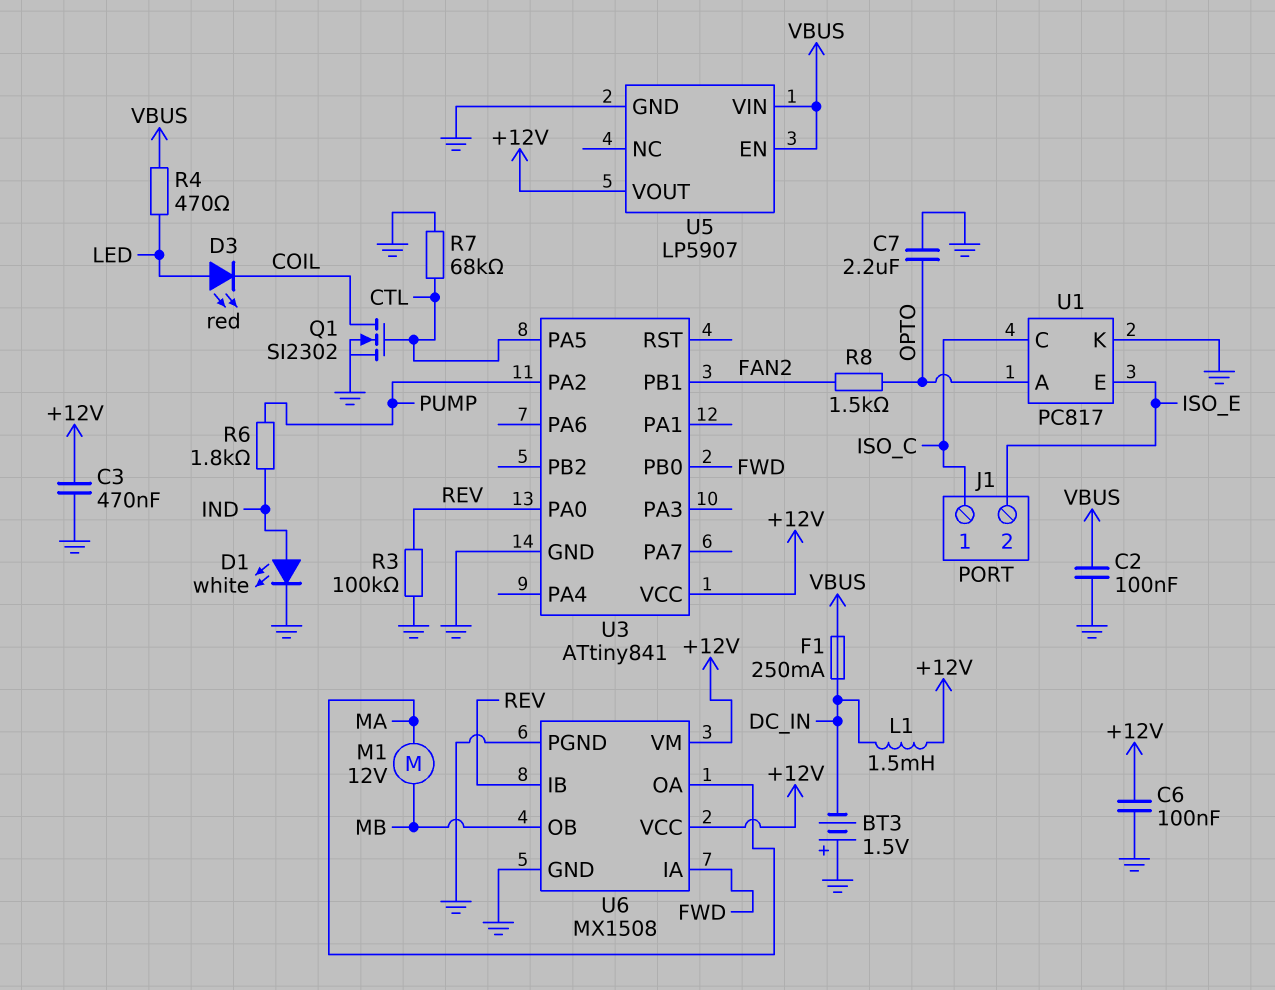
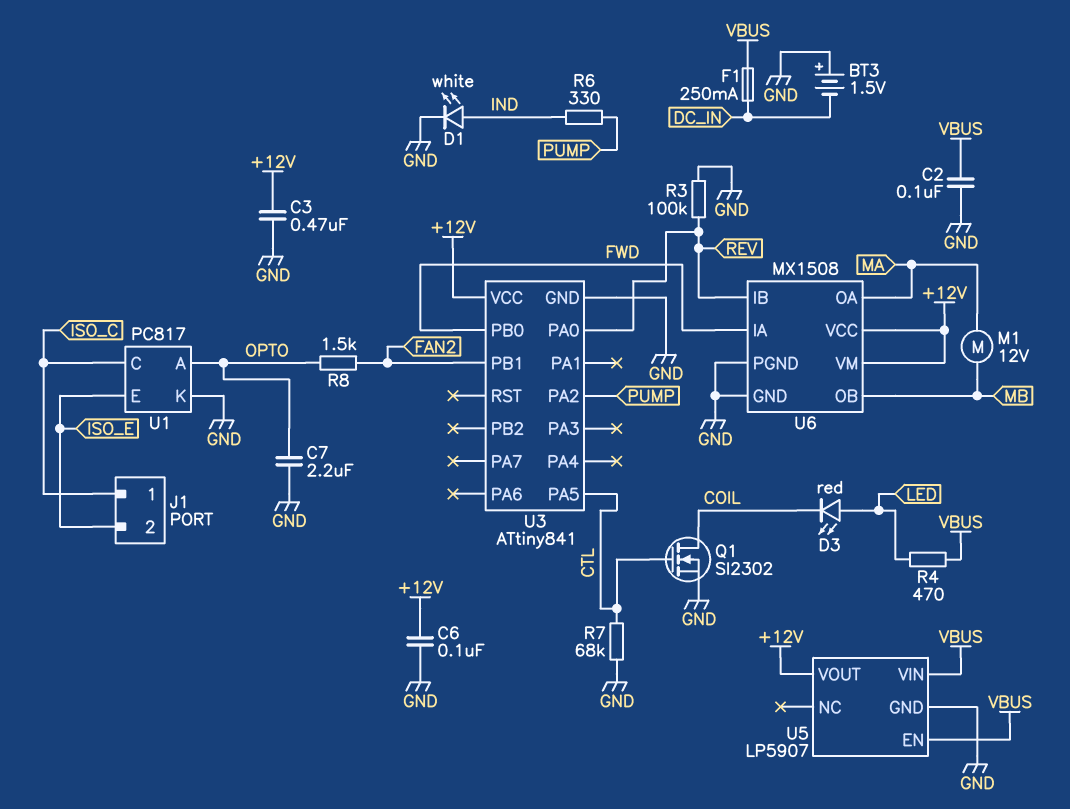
L1: 1.5mH (+12V, DC_IN) -> none
R6: 1.8k (IND, PUMP) -> 330 (IND, PUMP)

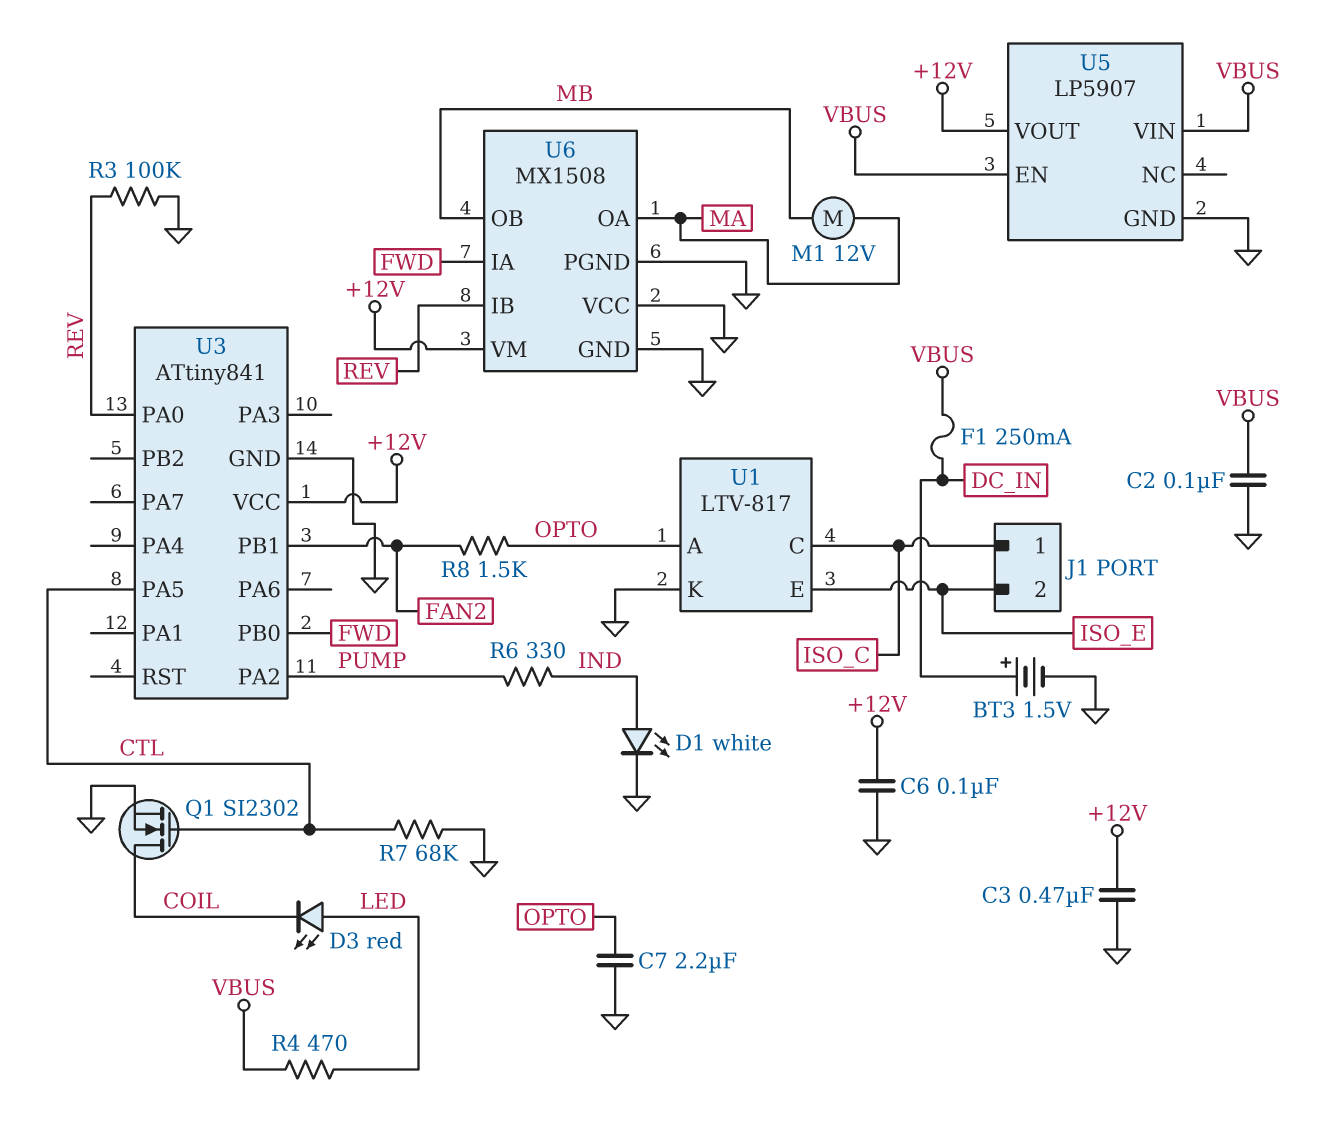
BT3: 1.5V (plus GND, minus DC_IN) -> 1.5V (plus DC_IN, minus GND)
U1: PC817 -> LTV-817
U6 pin VCC: +12V -> GND

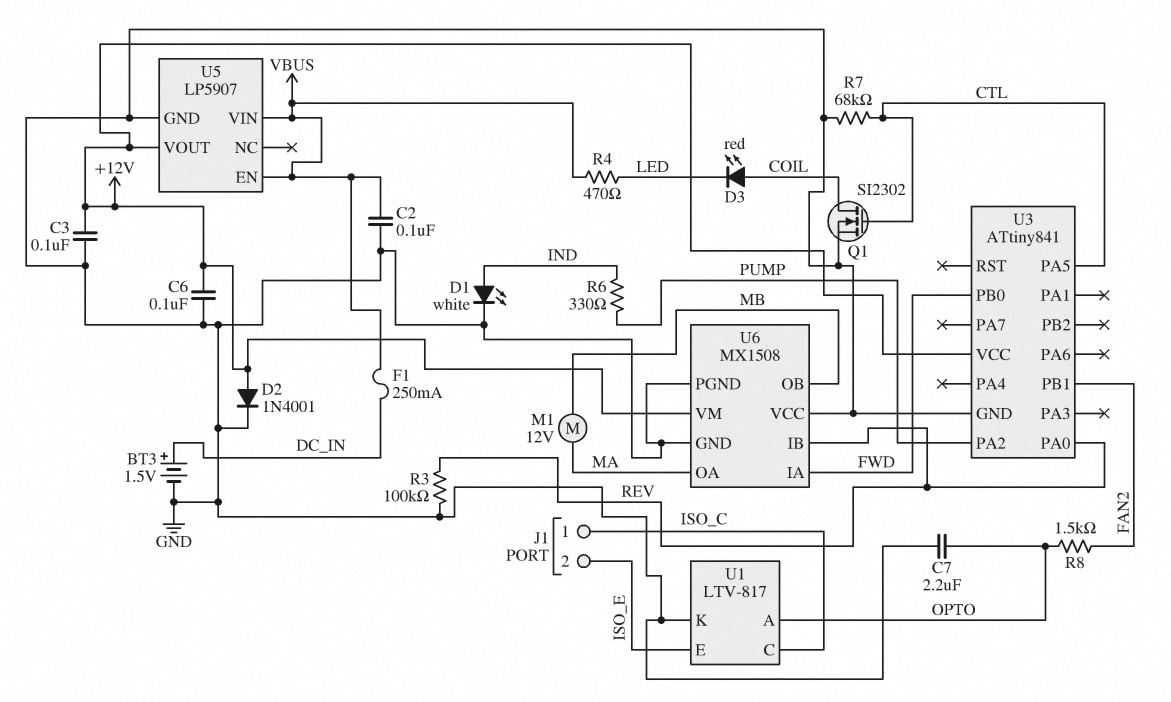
C3: 470nF (+12V, GND) -> 100nF (+12V, GND)
D2: none -> diode 1N4001 (A +12V, K GND)
D3: LED red (A LED, K COIL) -> LED red (A COIL, K LED)

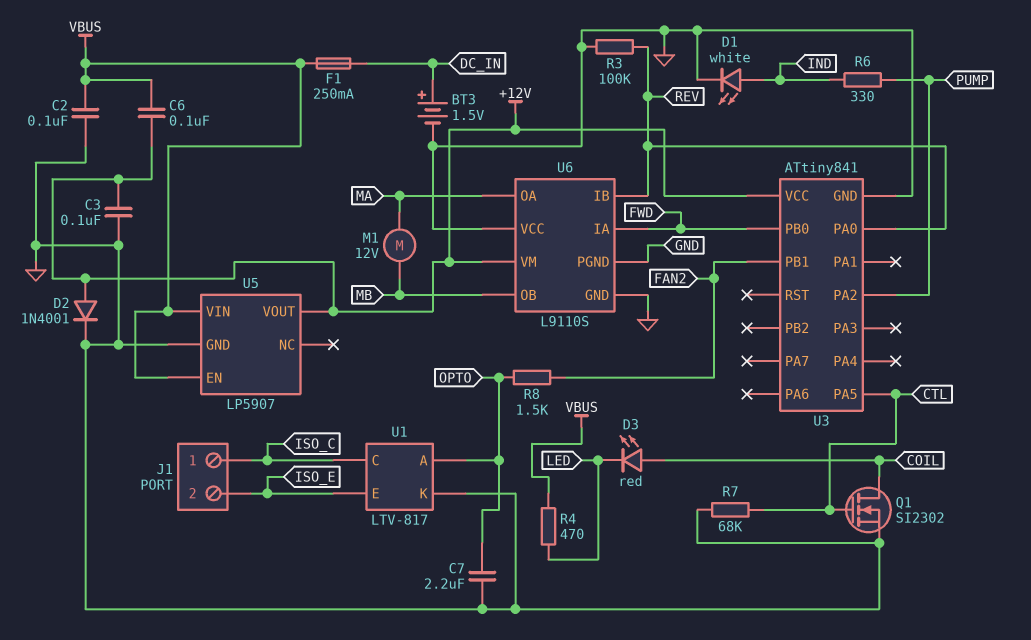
C6: 100nF (+12V, GND) -> 100nF (+12V, VBUS)
U6: MX1508 -> L9110S

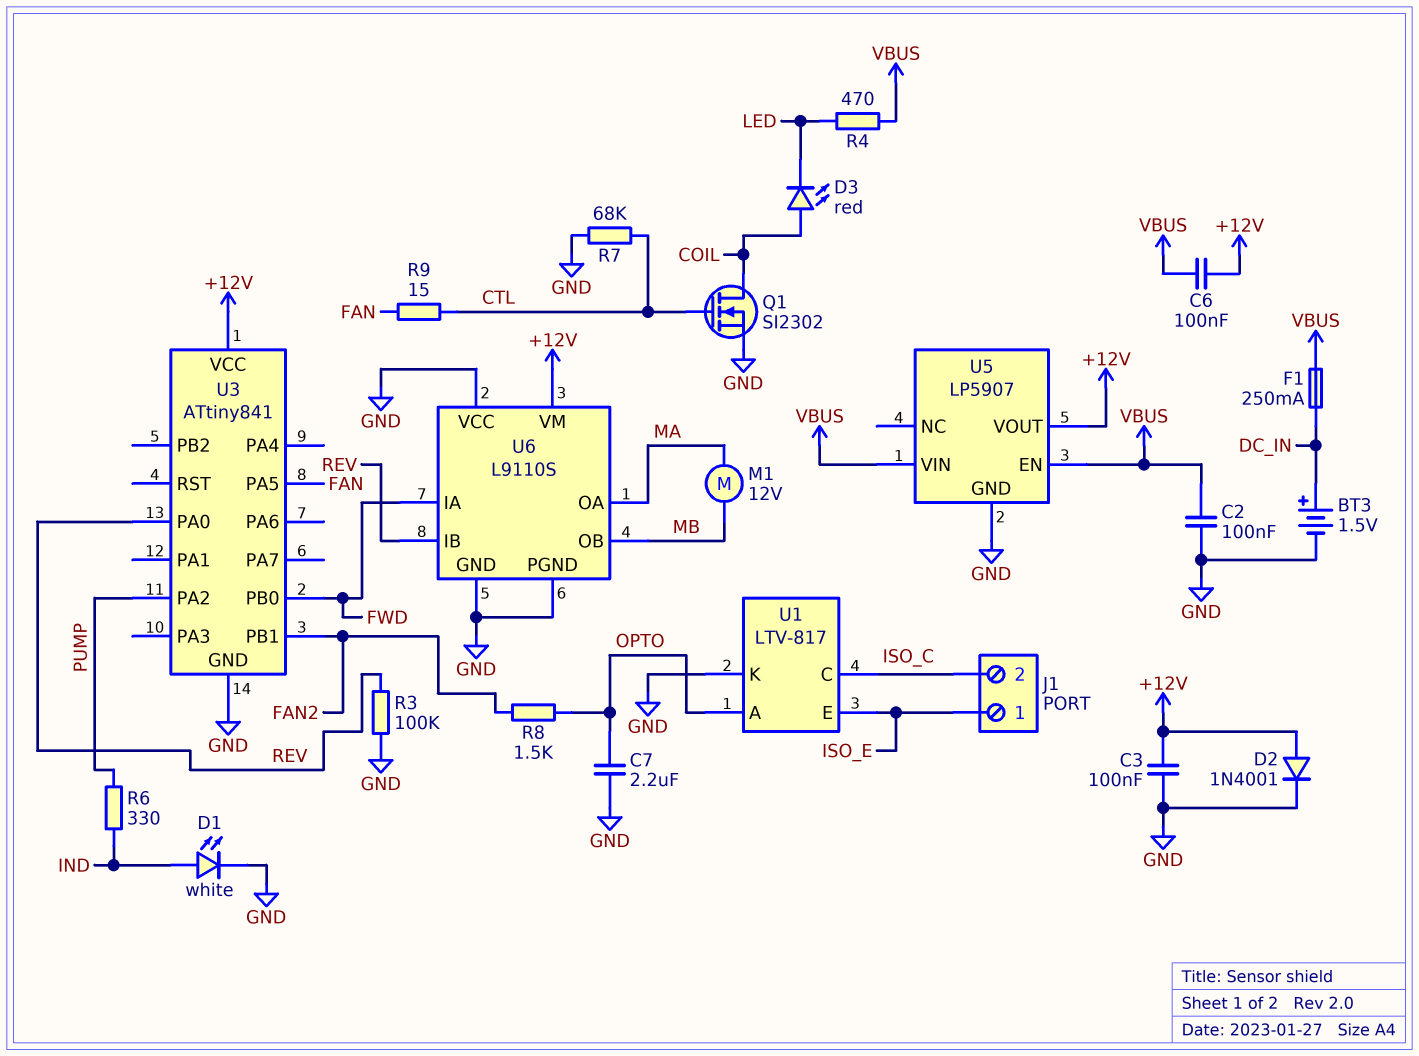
J1 pin 1: ISO_C -> ISO_E
J1 pin 2: ISO_E -> ISO_C
R9: none -> 15 (CTL, FAN)
U3 pin PA5: CTL -> FAN

